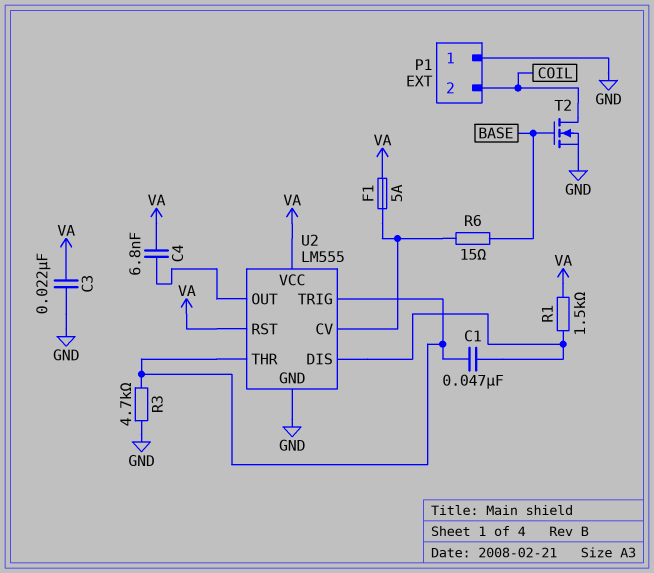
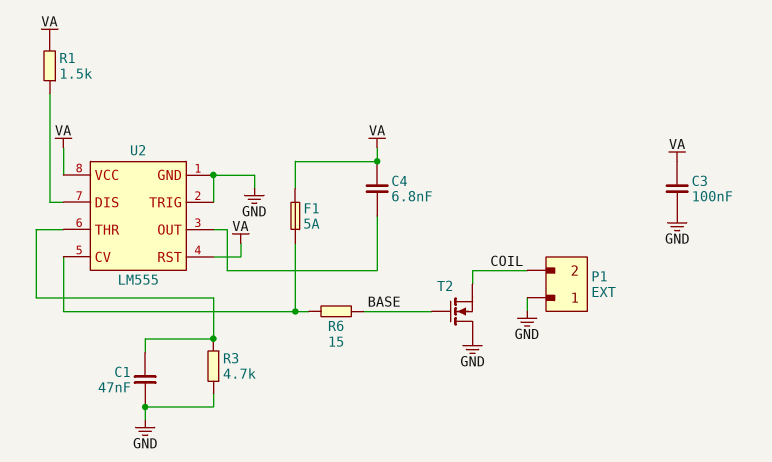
C1: 47nF (U2/DIS, U2/THR) -> 47nF (GND, U2/THR)
C3: 22nF (GND, VA) -> 100nF (GND, VA)
T2: NMOS (G BASE, D COIL, S GND) -> NMOS (G BASE, D GND, S COIL)
U2 pin TRIG: U2/THR -> GND

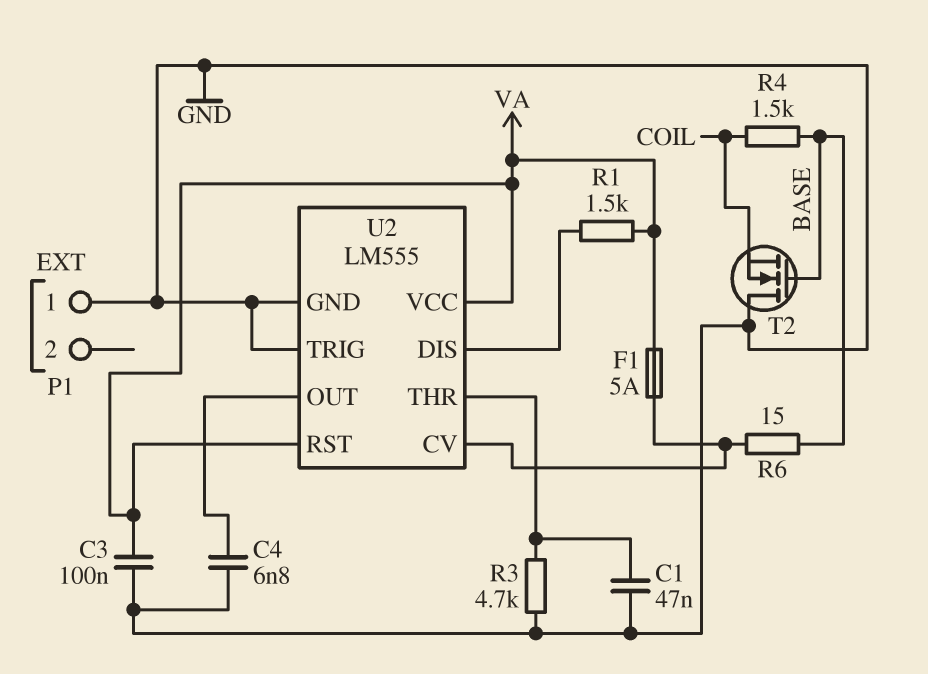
C4: 6.8nF (U2/OUT, VA) -> 6.8nF (GND, U2/OUT)
P1 pin 2: COIL -> none
R4: none -> 1.5k (BASE, COIL)

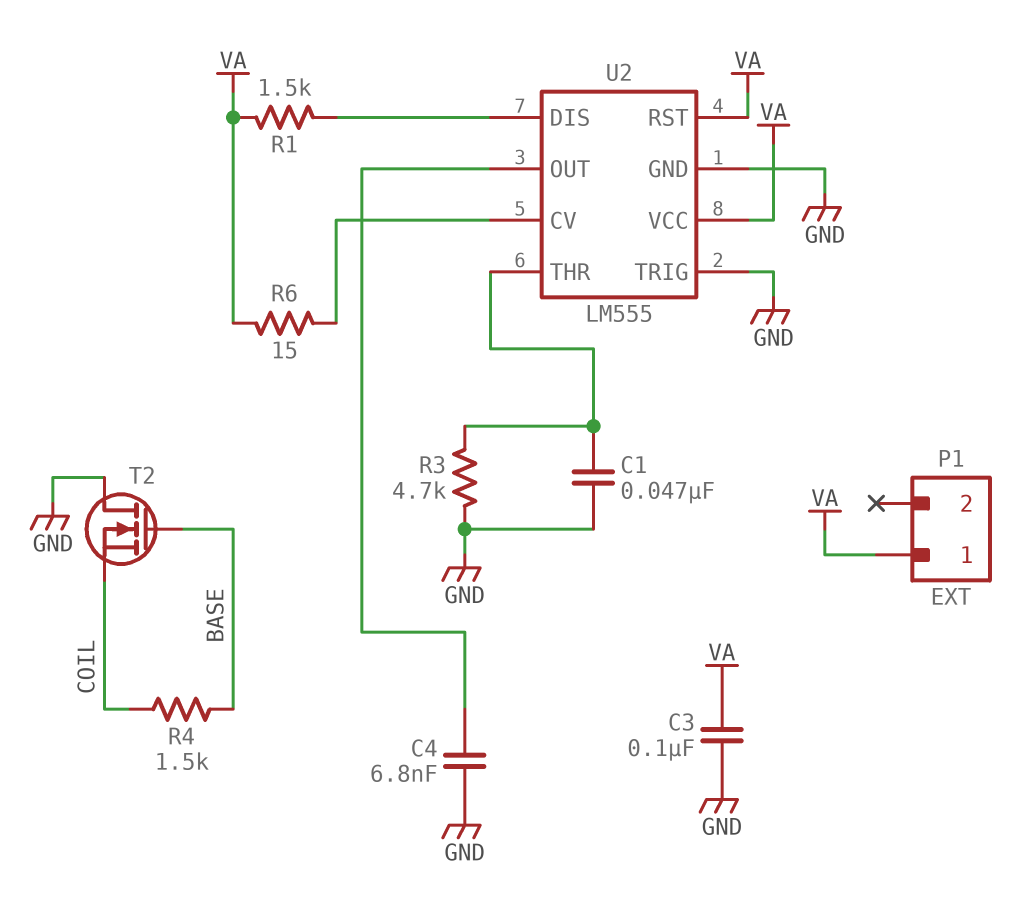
F1: 5A (U2/CV, VA) -> none
P1 pin 1: GND -> VA
R6: 15 (BASE, U2/CV) -> 15 (U2/CV, VA)

